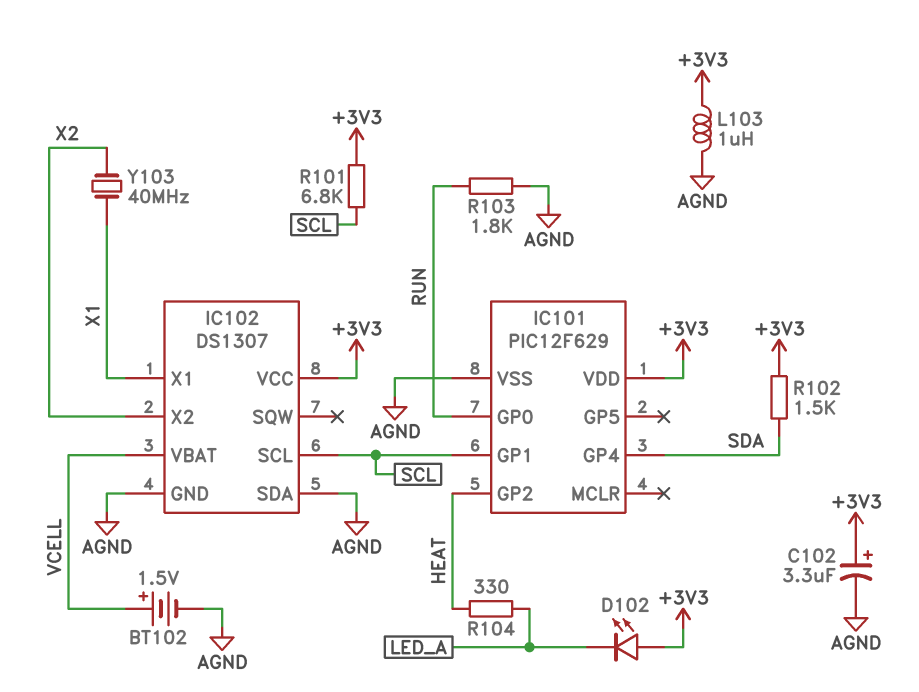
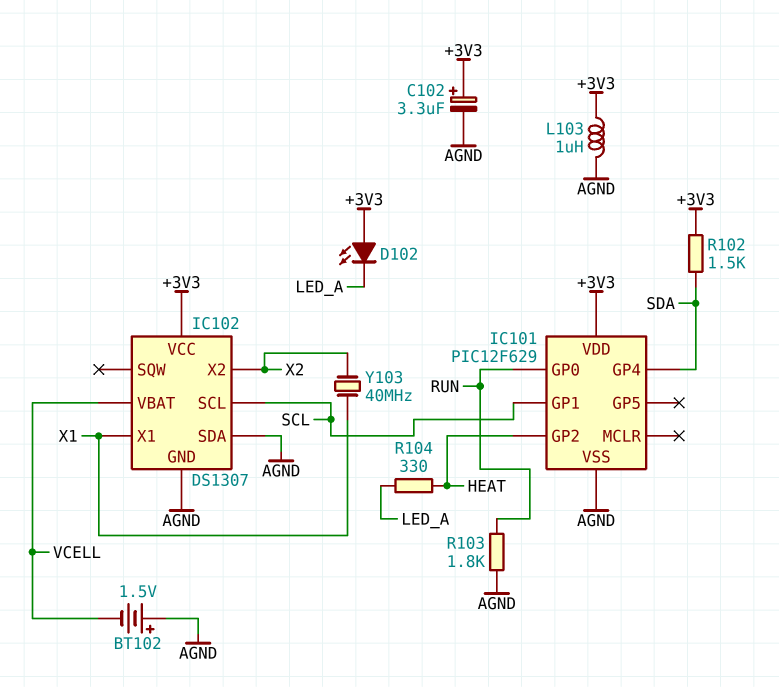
BT102: 1.5V (plus VCELL, minus AGND) -> 1.5V (plus AGND, minus VCELL)
R101: 6.8k (+3V3, SCL) -> none

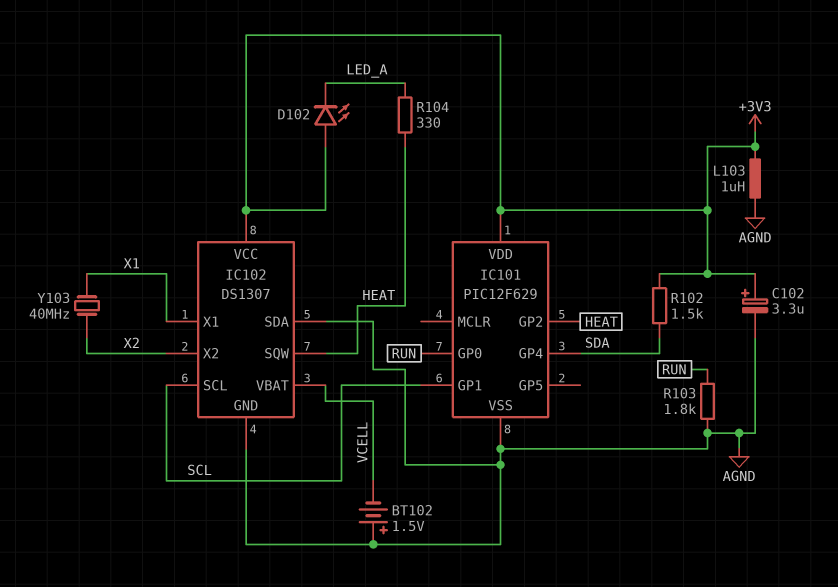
IC102 pin SQW: none -> HEAT

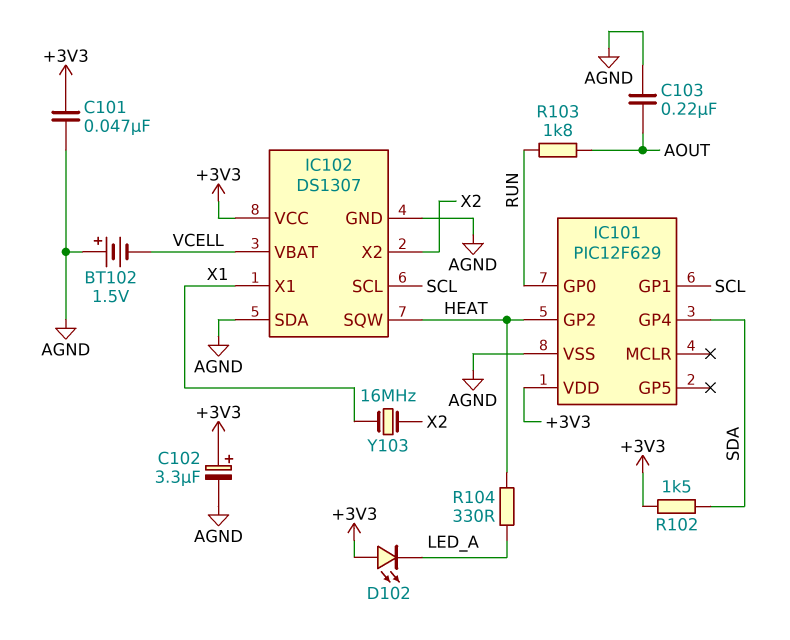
C101: none -> 47nF (+3V3, AGND)
C103: none -> 220nF (AGND, AOUT)
L103: 1uH (+3V3, AGND) -> none
R103: 1.8k (AGND, RUN) -> 1.8k (AOUT, RUN)
Y103: 40MHz (X1, X2) -> 16MHz (X1, X2)

